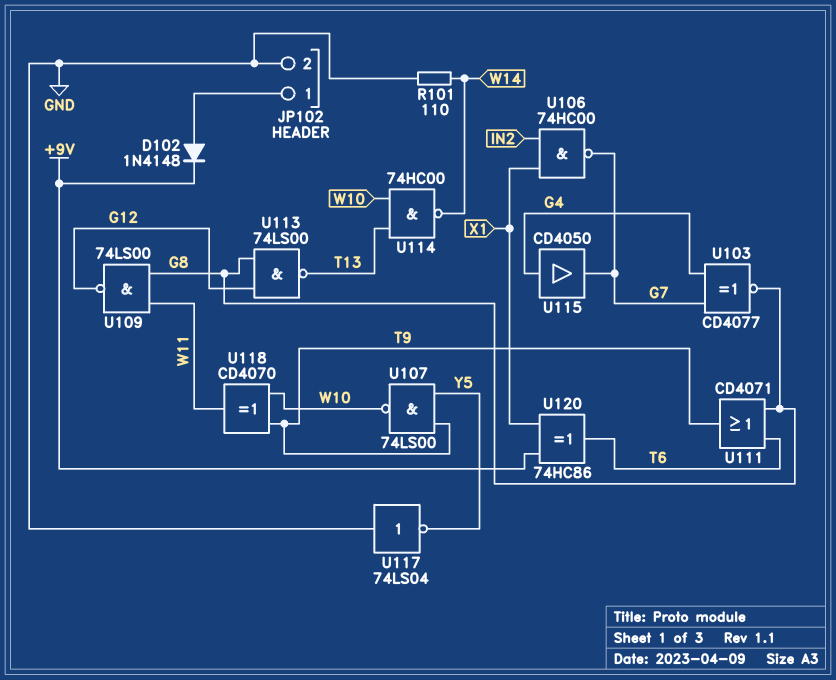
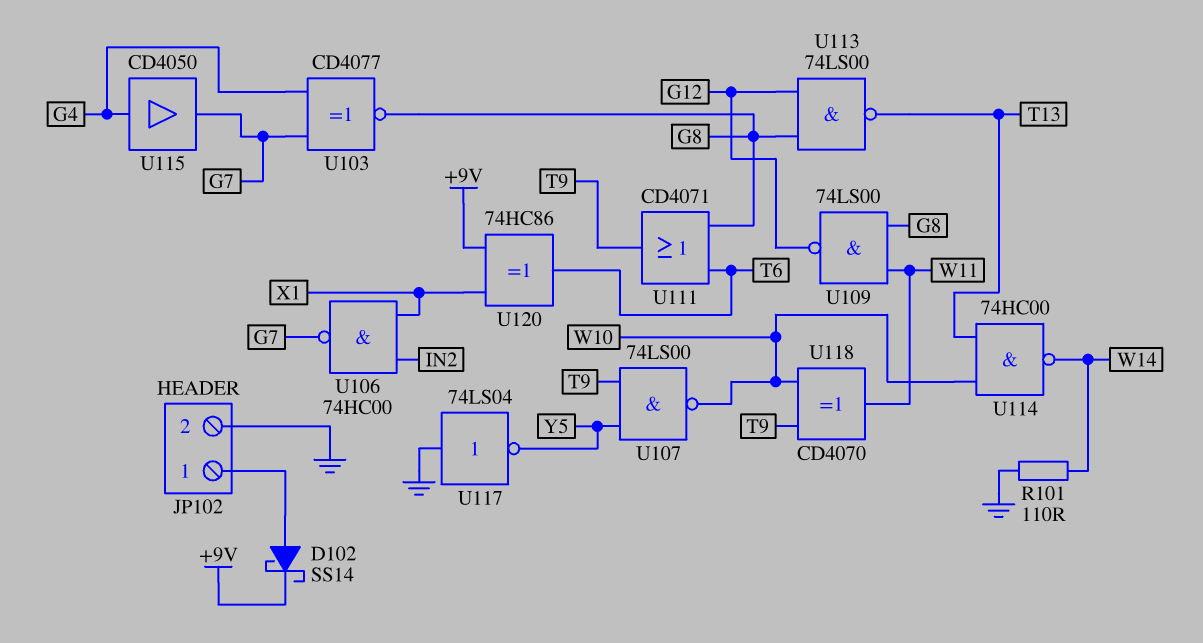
D102: diode 1N4148 (A JP102/1, K +9V) -> schottky SS14 (A JP102/1, K +9V)

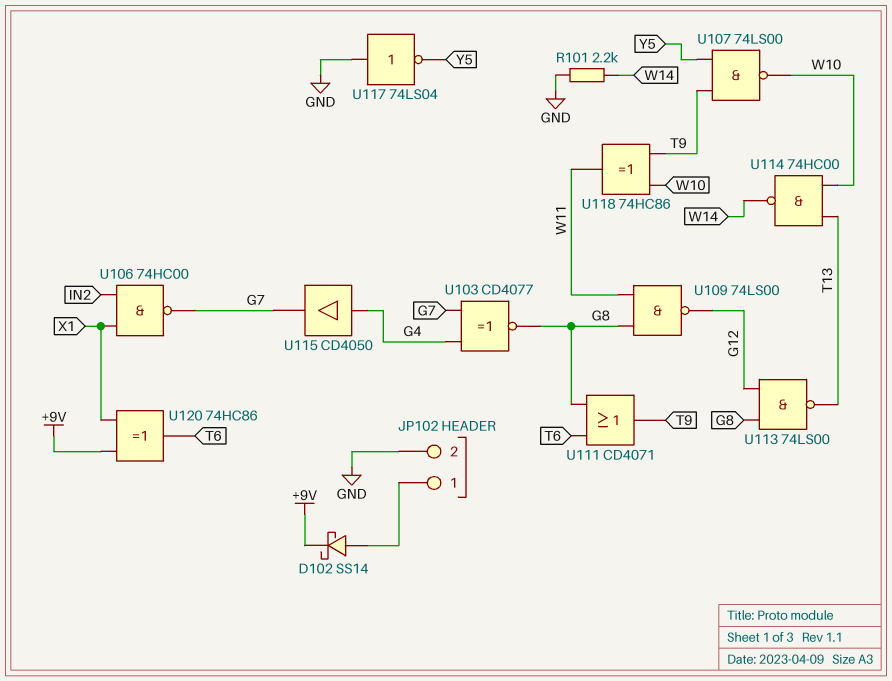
R101: 110 (GND, W14) -> 2.2k (GND, W14)
U118: XOR CD4070 (in T9, in W10, out W11) -> XOR 74HC86 (in T9, in W10, out W11)

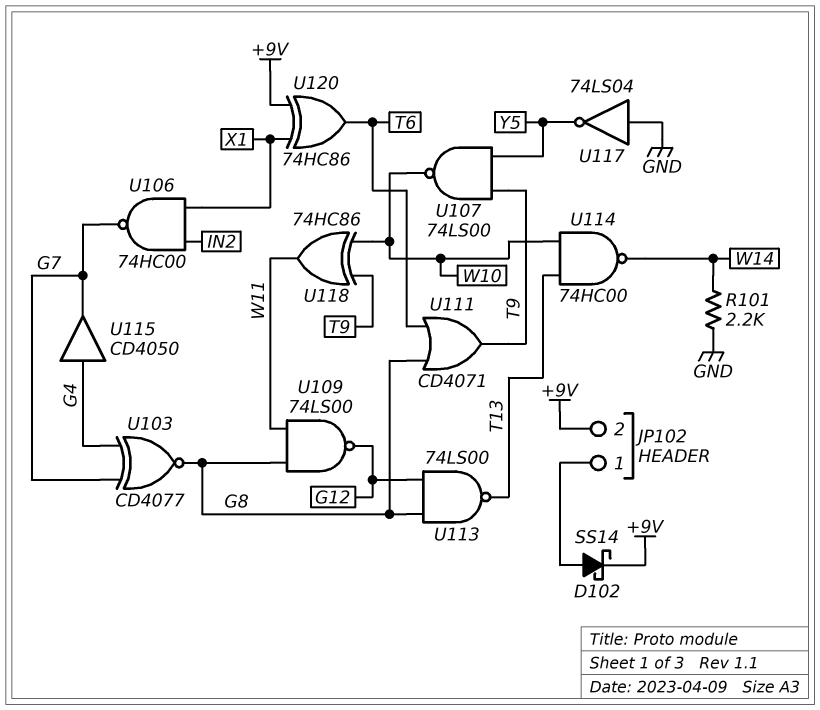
JP102 pin 2: GND -> +9V

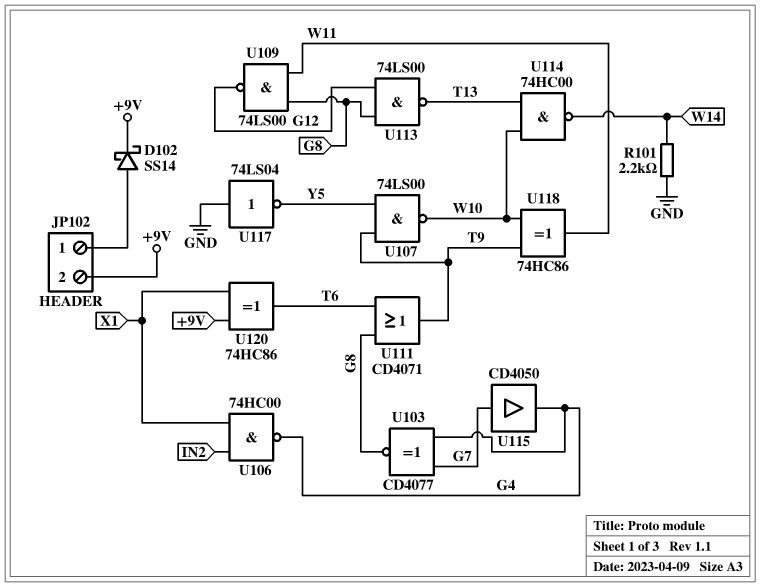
U106: NAND 74HC00 (in IN2, in X1, out G7) -> NAND 74HC00 (in IN2, in X1, out G4)
U115: buffer CD4050 (in G4, out G7) -> buffer CD4050 (in G7, out G4)

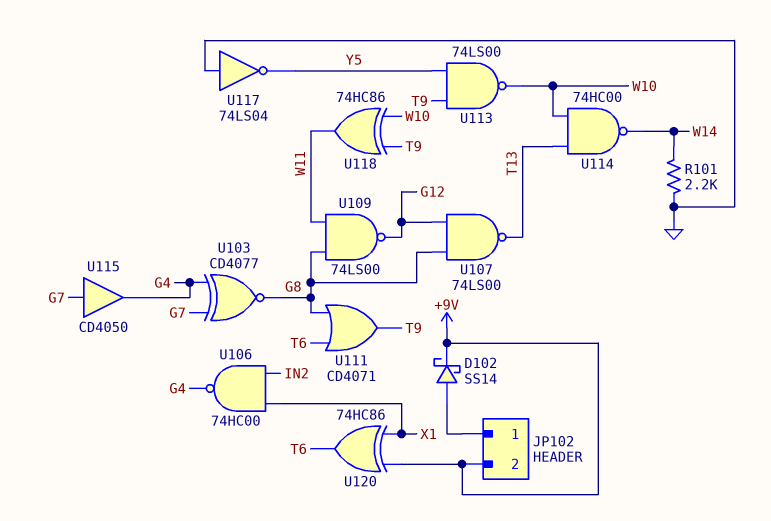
U107: NAND 74LS00 (in T9, in Y5, out W10) -> NAND 74LS00 (in G8, in G12, out T13)
U113: NAND 74LS00 (in G8, in G12, out T13) -> NAND 74LS00 (in T9, in Y5, out W10)

